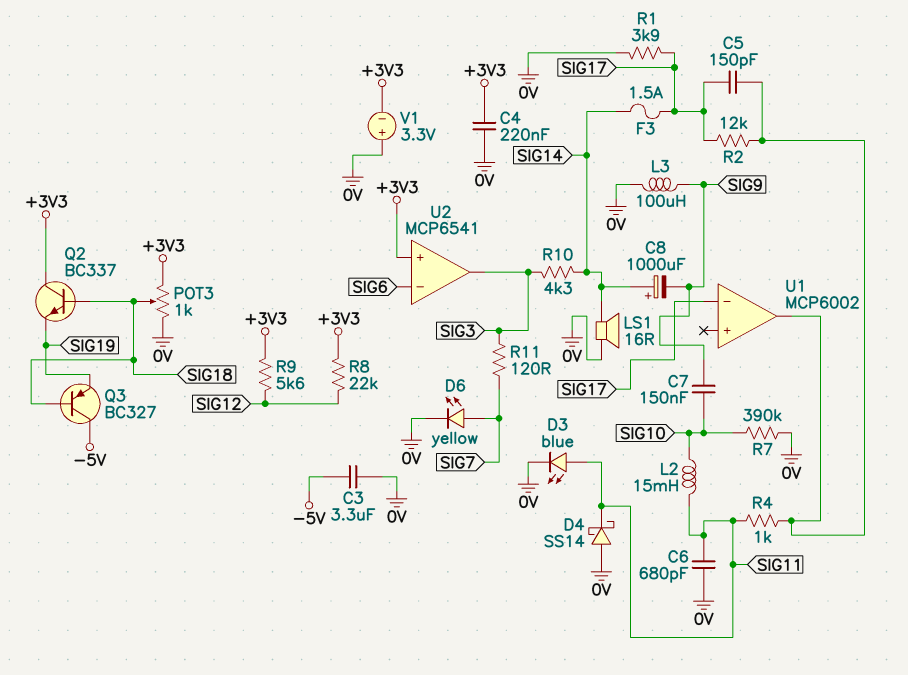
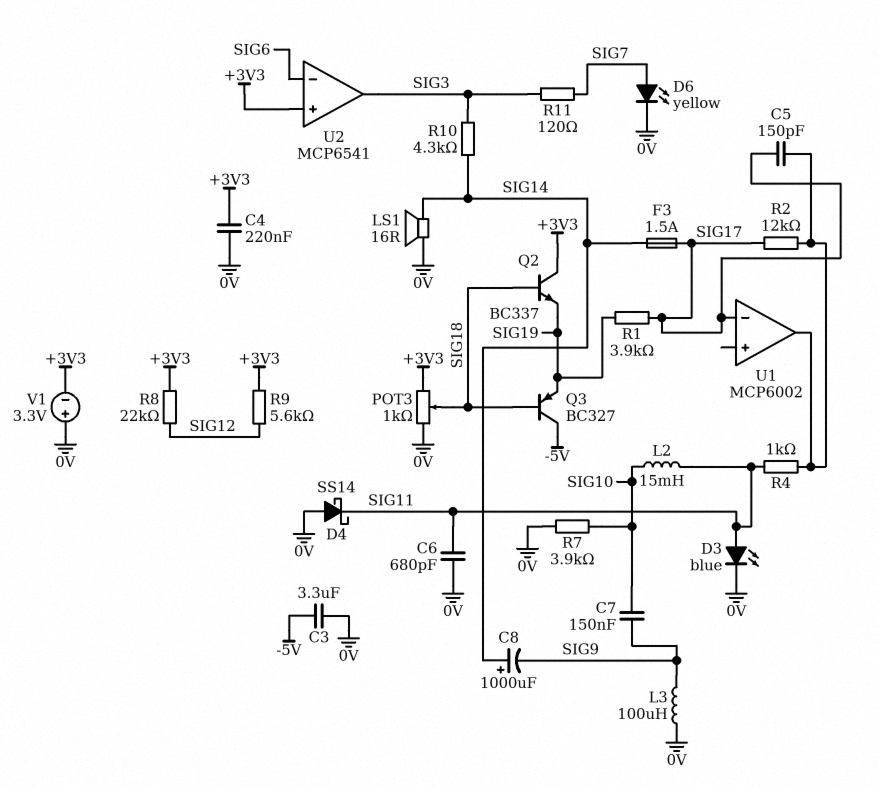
R1: 3.9k (0V, SIG17) -> 3.9k (SIG17, SIG19)
R7: 390k (0V, SIG10) -> 3.9k (0V, SIG10)

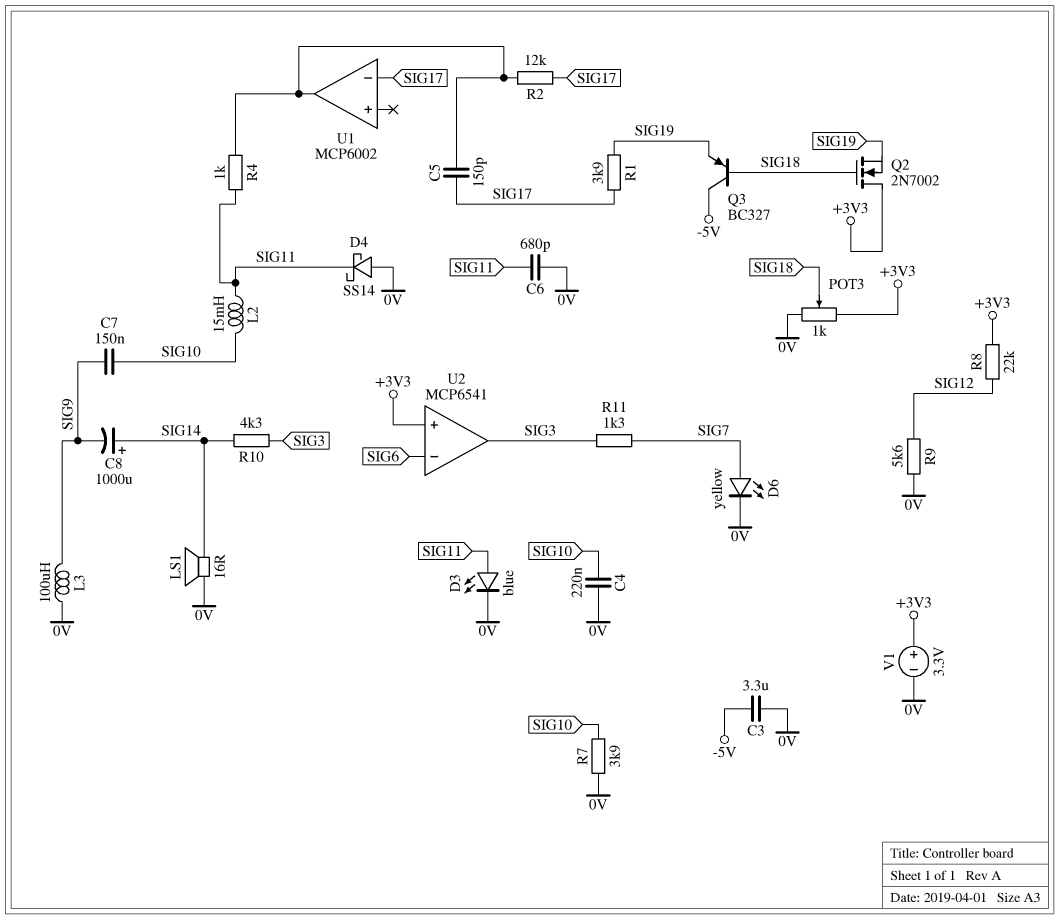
C4: 220nF (+3V3, 0V) -> 220nF (0V, SIG10)
F3: 1.5A (SIG14, SIG17) -> none
Q2: NPN BC337 (B SIG18, C +3V3, E SIG19) -> NMOS 2N7002 (G SIG18, D +3V3, S SIG19)
R9: 5.6k (+3V3, SIG12) -> 5.6k (0V, SIG12)
R11: 120 (SIG3, SIG7) -> 1.3k (SIG3, SIG7)
V1: 3.3V (plus 0V, minus +3V3) -> 3.3V (plus +3V3, minus 0V)

